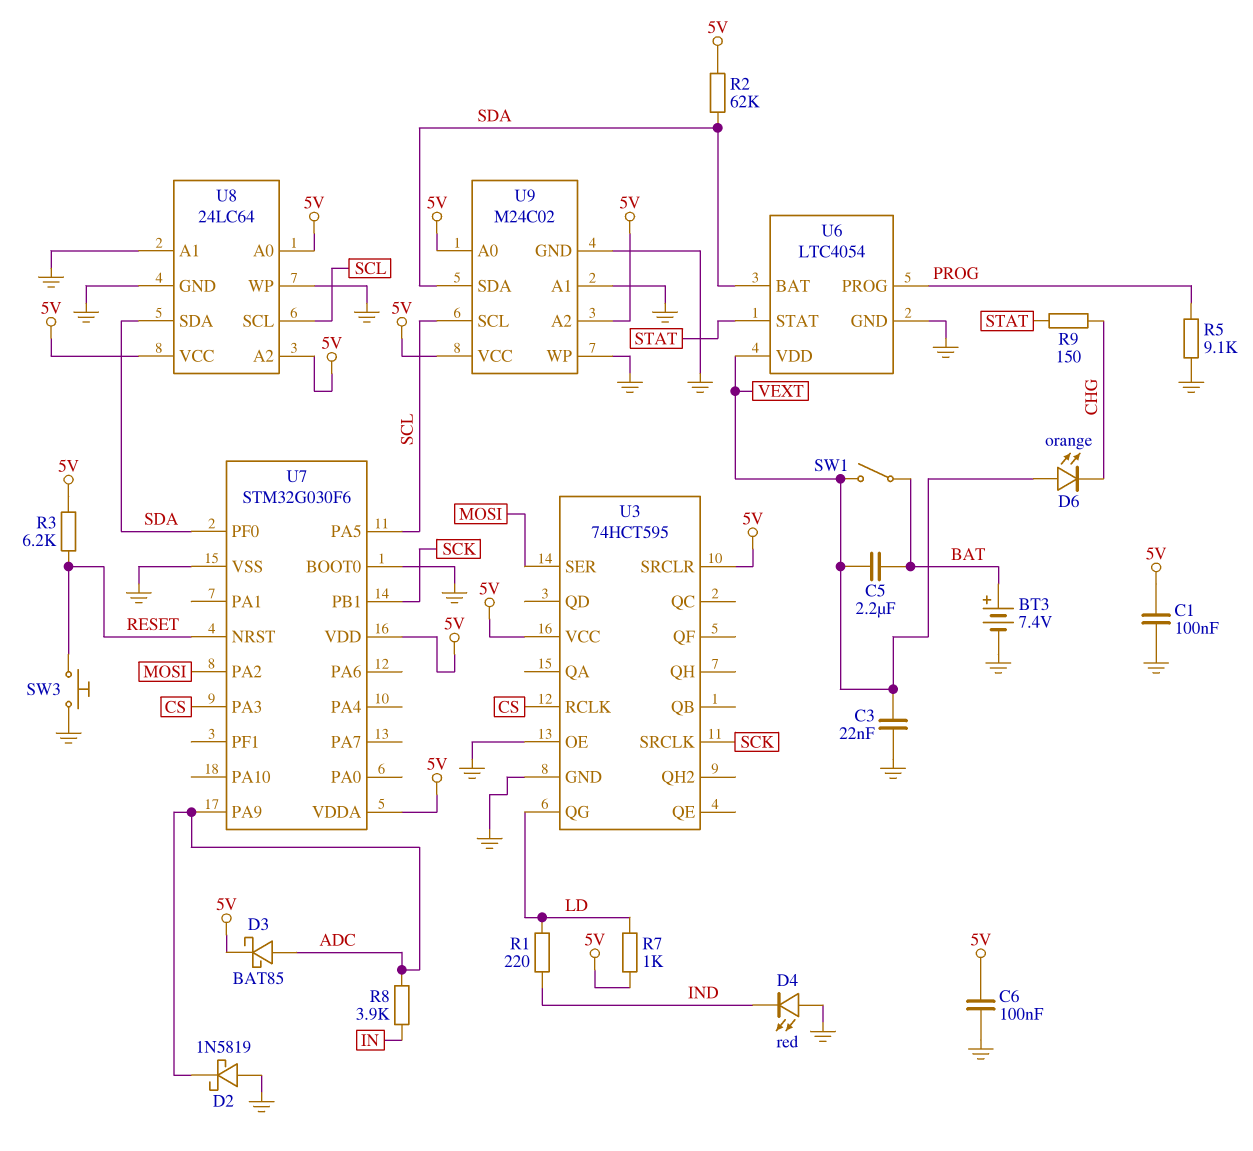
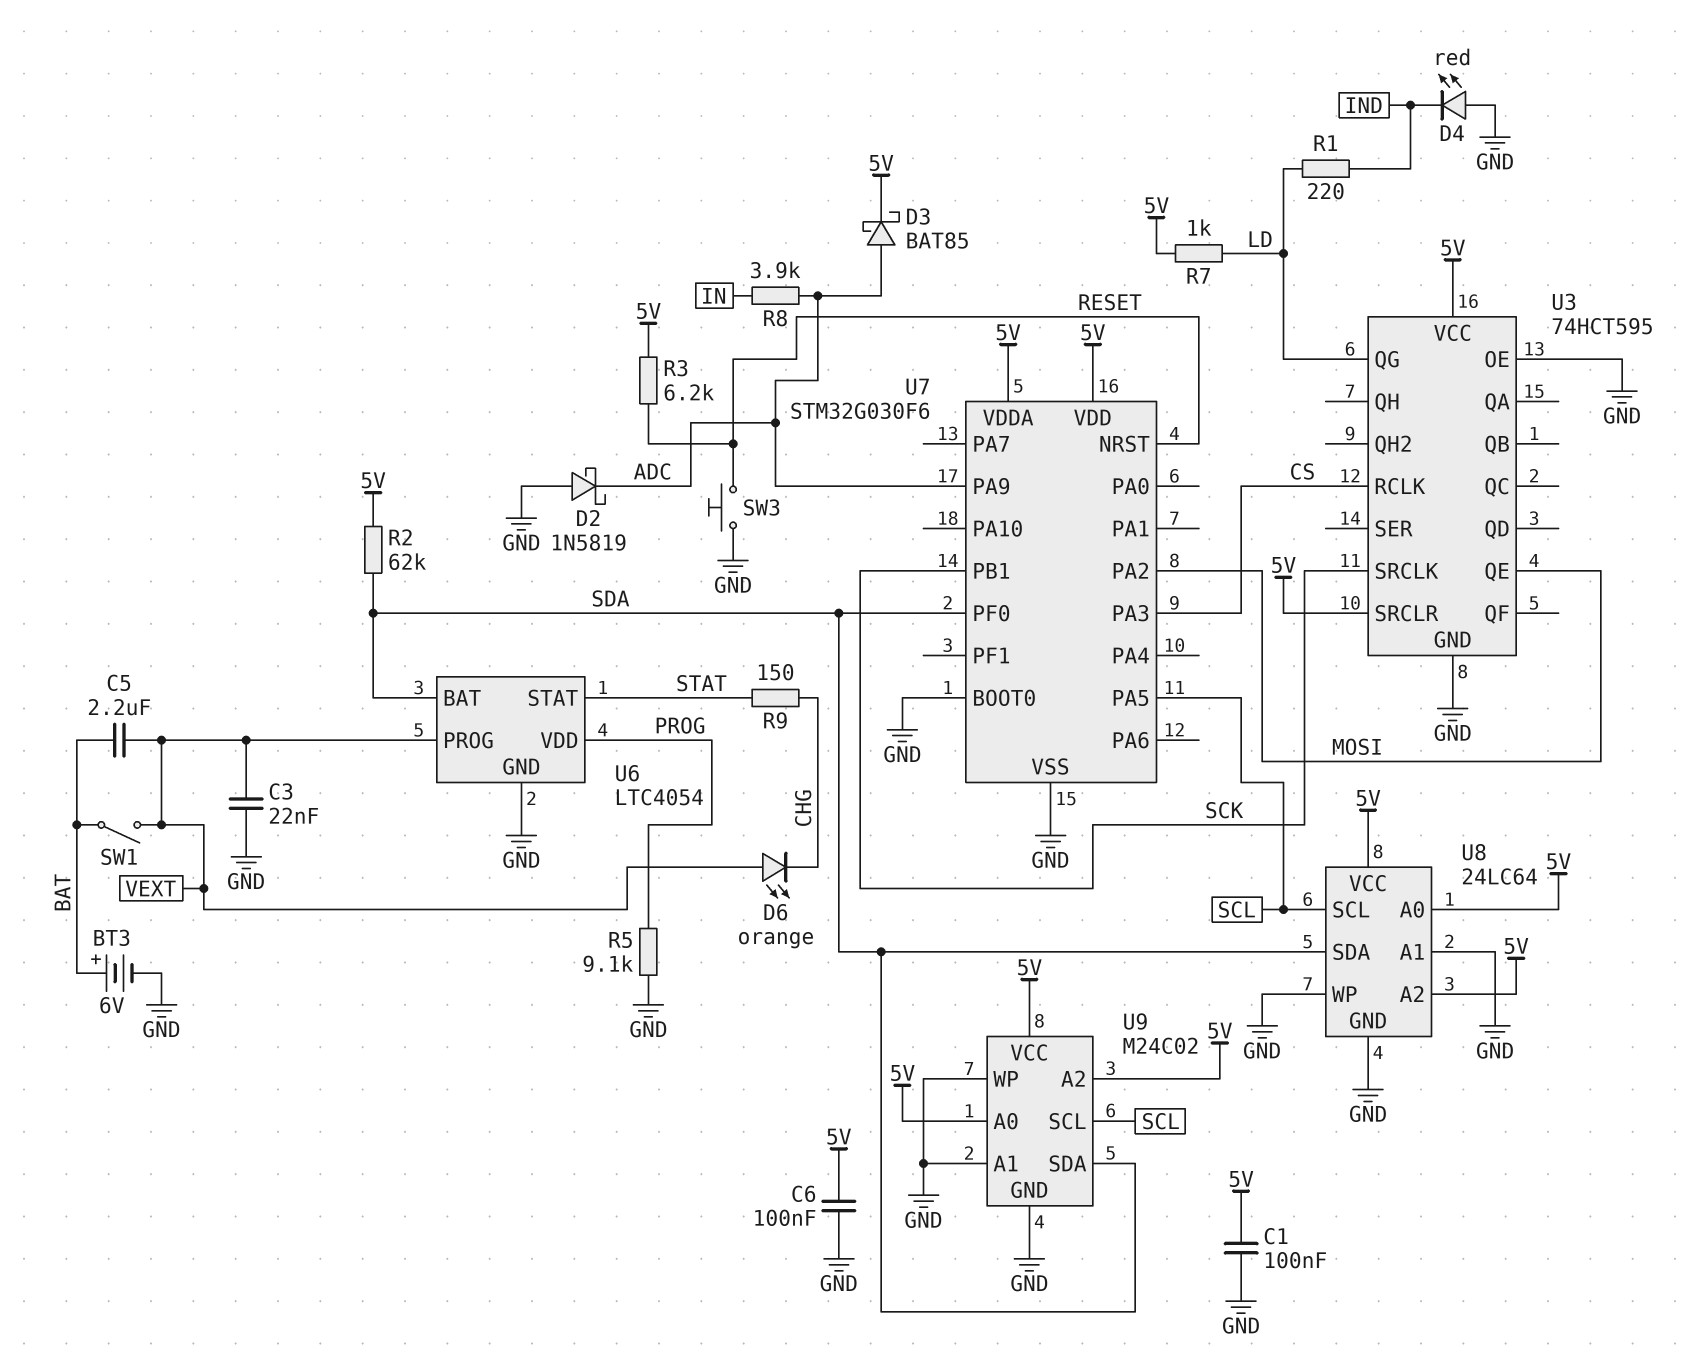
BT3: 7.4V (plus BAT, minus GND) -> 6V (plus BAT, minus GND)
U3 pin QE: none -> MOSI
U3 pin SER: MOSI -> none
U6 pin PROG: PROG -> VEXT
U6 pin VDD: VEXT -> PROG

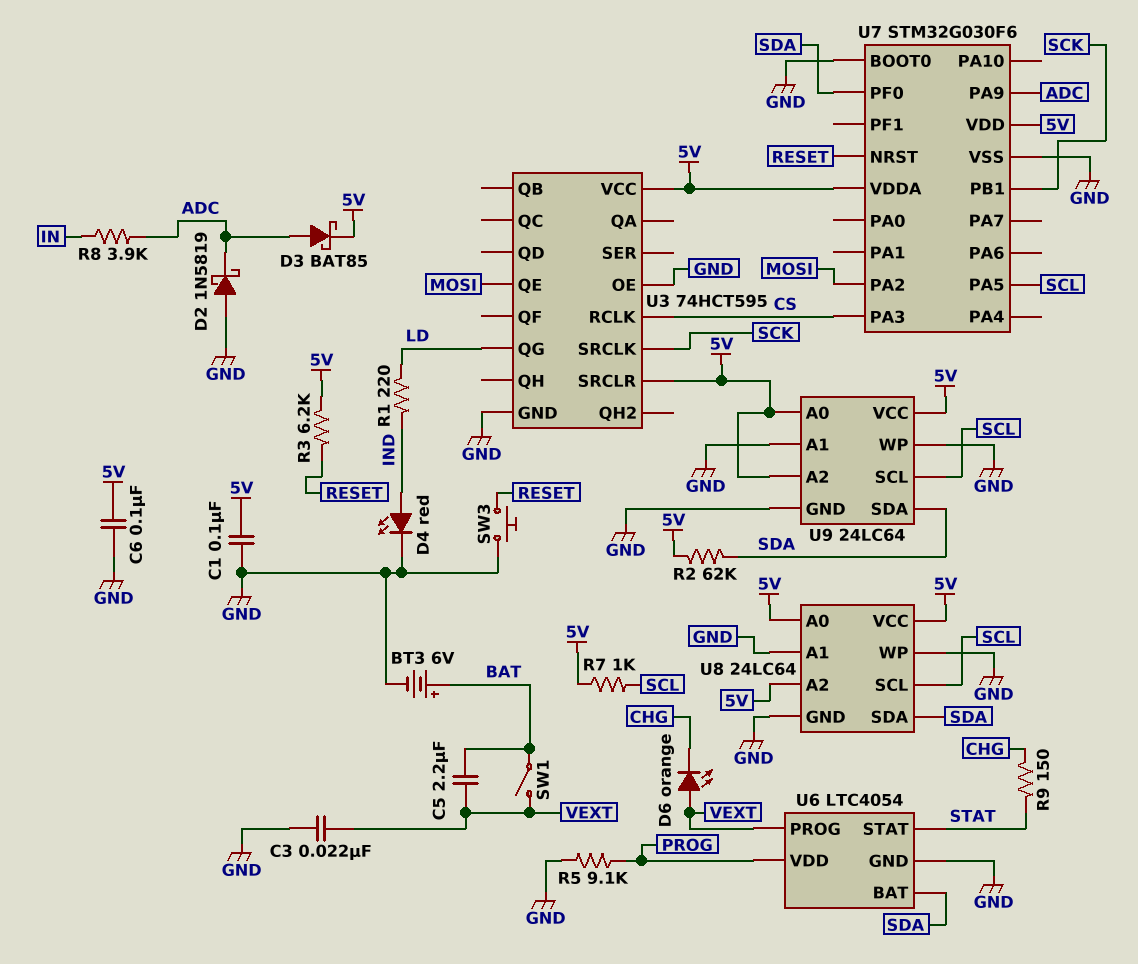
D4: LED red (A GND, K IND) -> LED red (A IND, K GND)
R7: 1k (5V, LD) -> 1k (5V, SCL)
U9: M24C02 -> 24LC64

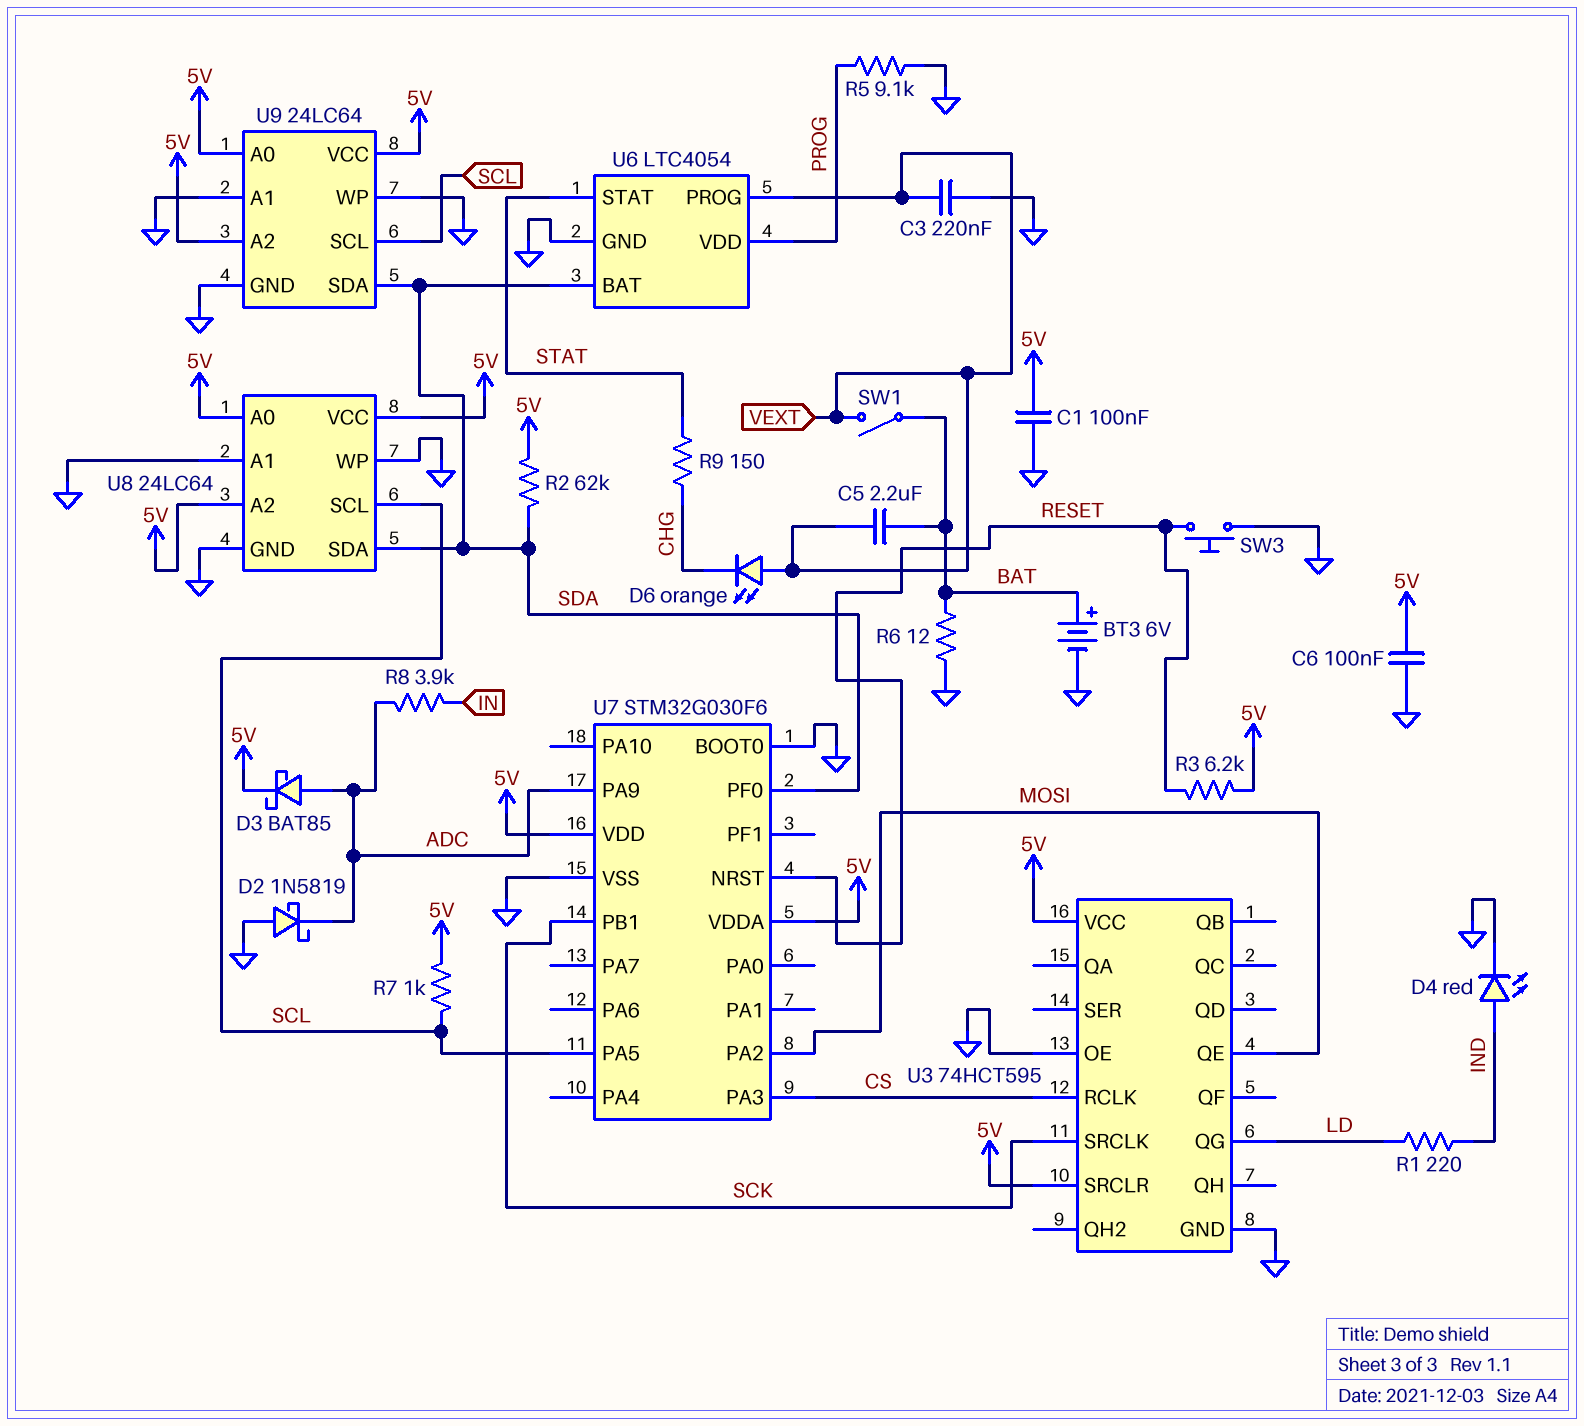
C3: 22nF (GND, VEXT) -> 220nF (GND, VEXT)
R6: none -> 12 (BAT, GND)

